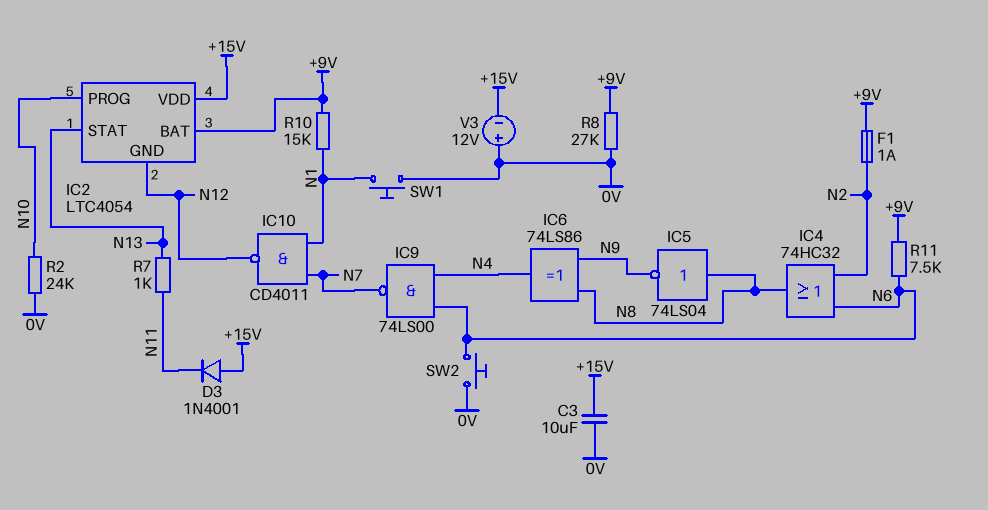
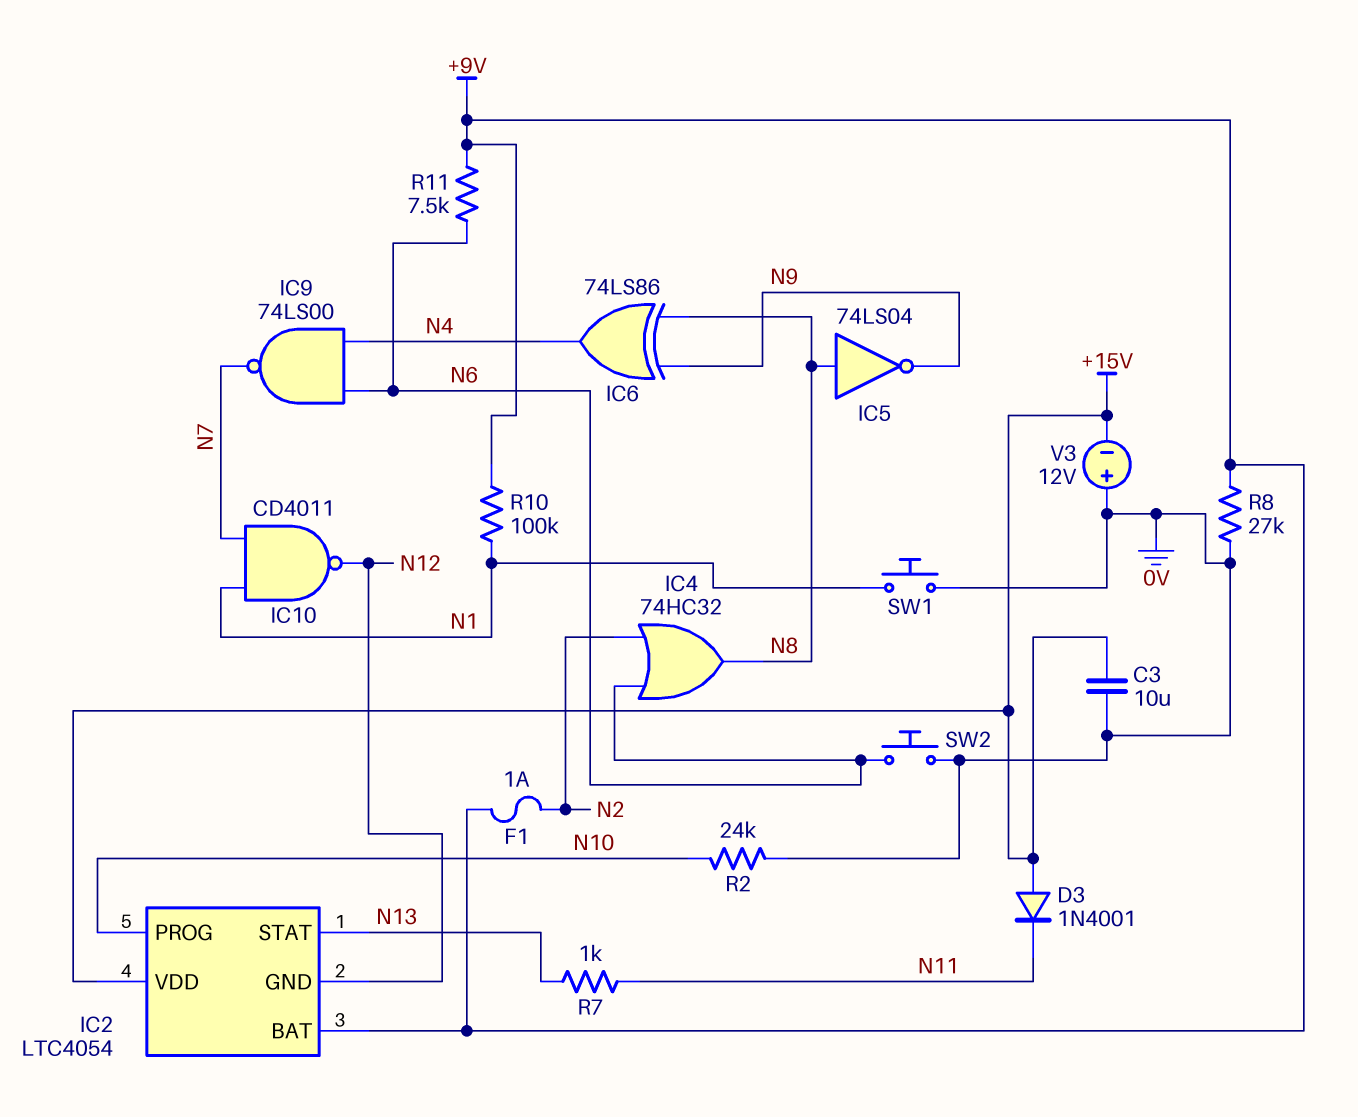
R10: 15k (+9V, N1) -> 100k (+9V, N1)

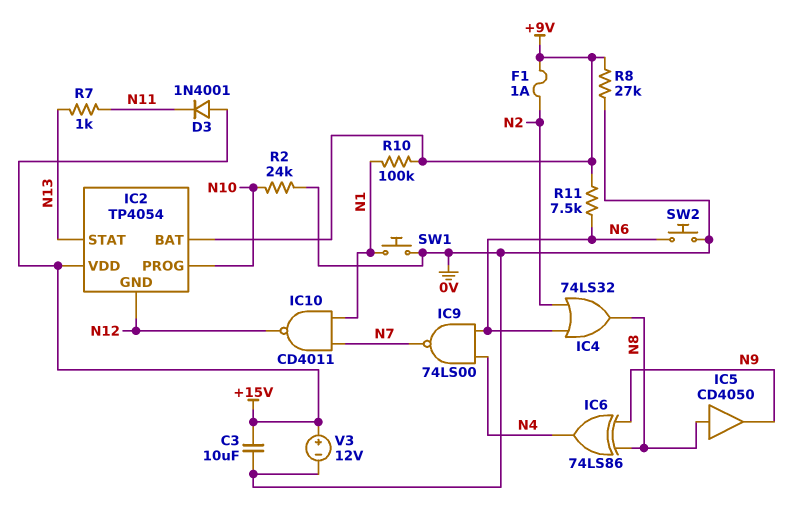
IC2: LTC4054 -> TP4054
IC4: OR 74HC32 (in N2, in N6, out N8) -> OR 74LS32 (in N2, in N6, out N8)
IC5: NOT 74LS04 (in N8, out N9) -> buffer CD4050 (in N8, out N9)
V3: 12V (plus 0V, minus +15V) -> 12V (plus +15V, minus 0V)

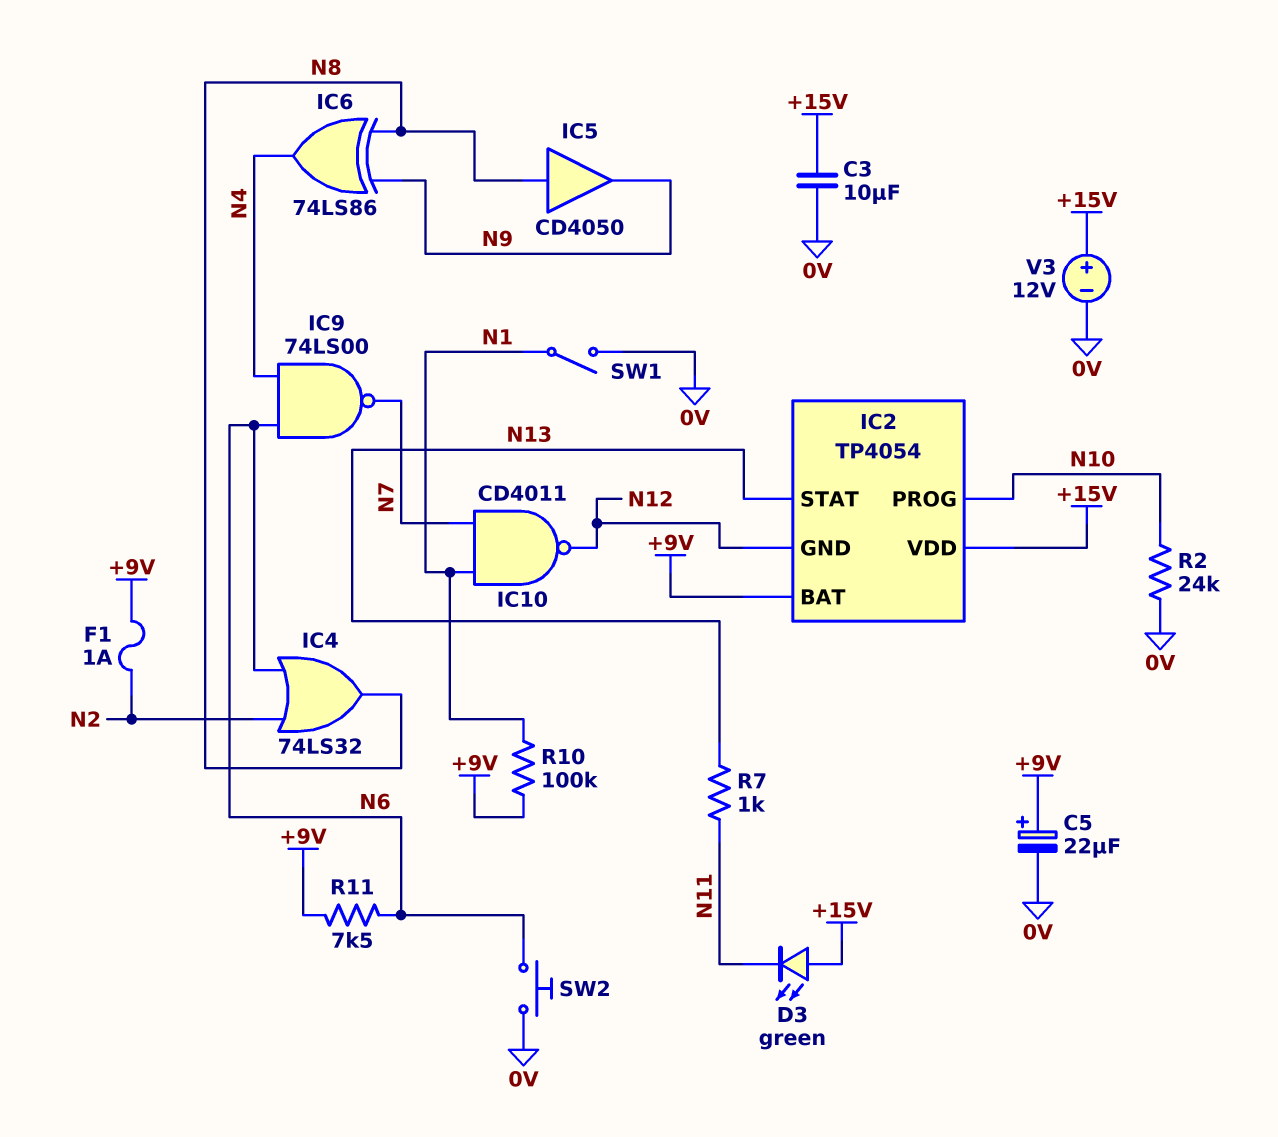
C5: none -> 22uF (plus +9V, minus 0V)
D3: diode 1N4001 (A +15V, K N11) -> LED green (A +15V, K N11)
R8: 27k (+9V, 0V) -> none
SW1: button (0V, N1) -> switch (0V, N1)

